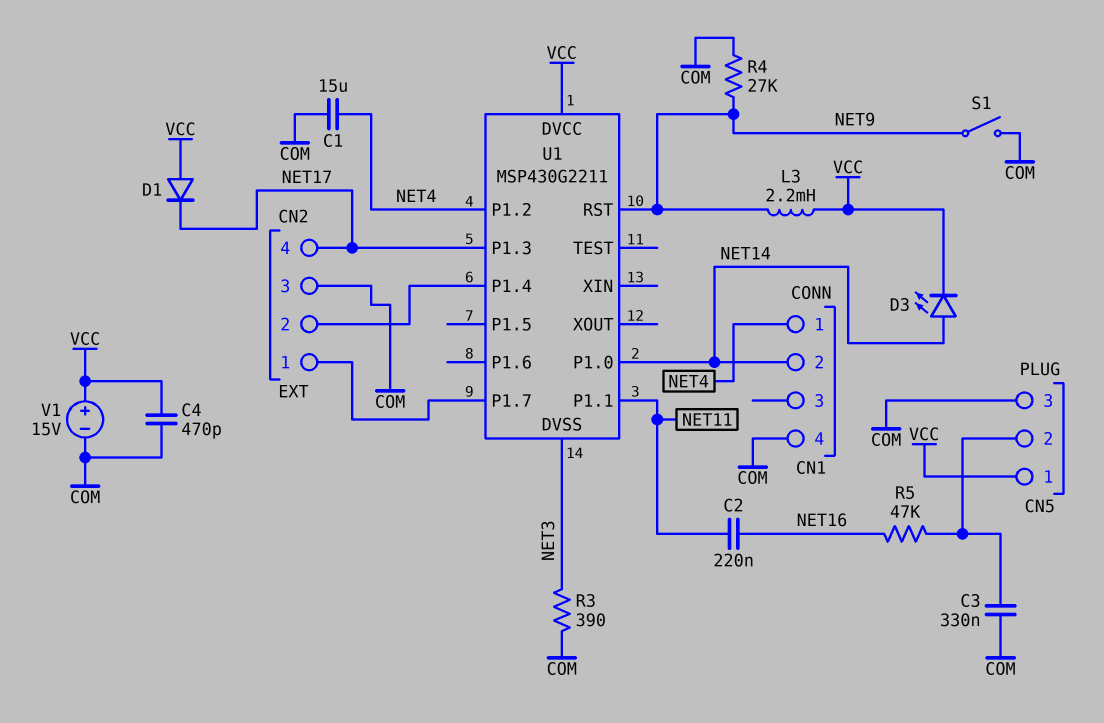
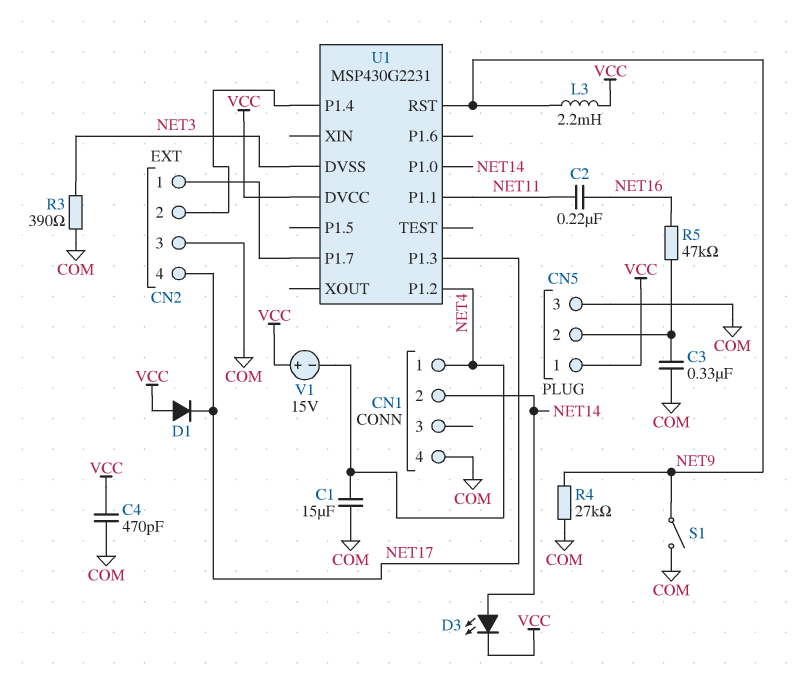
U1: MSP430G2211 -> MSP430G2231
V1: 15V (plus VCC, minus COM) -> 15V (plus VCC, minus NET4)

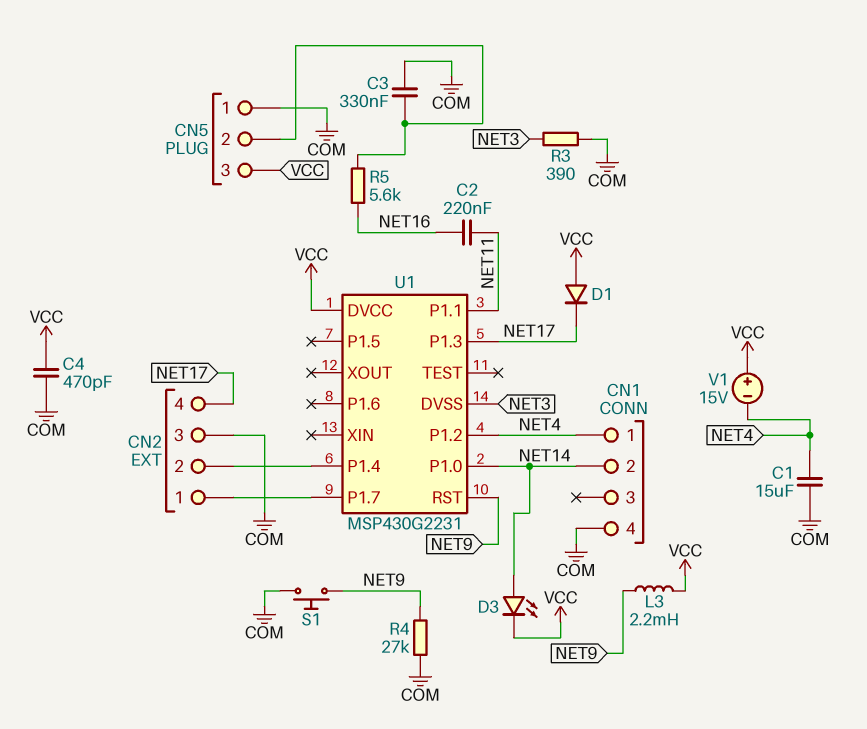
CN5 pin 1: VCC -> COM
CN5 pin 3: COM -> VCC
R5: 47k (CN5/2, NET16) -> 5.6k (CN5/2, NET16)
S1: switch (COM, NET9) -> button (COM, NET9)

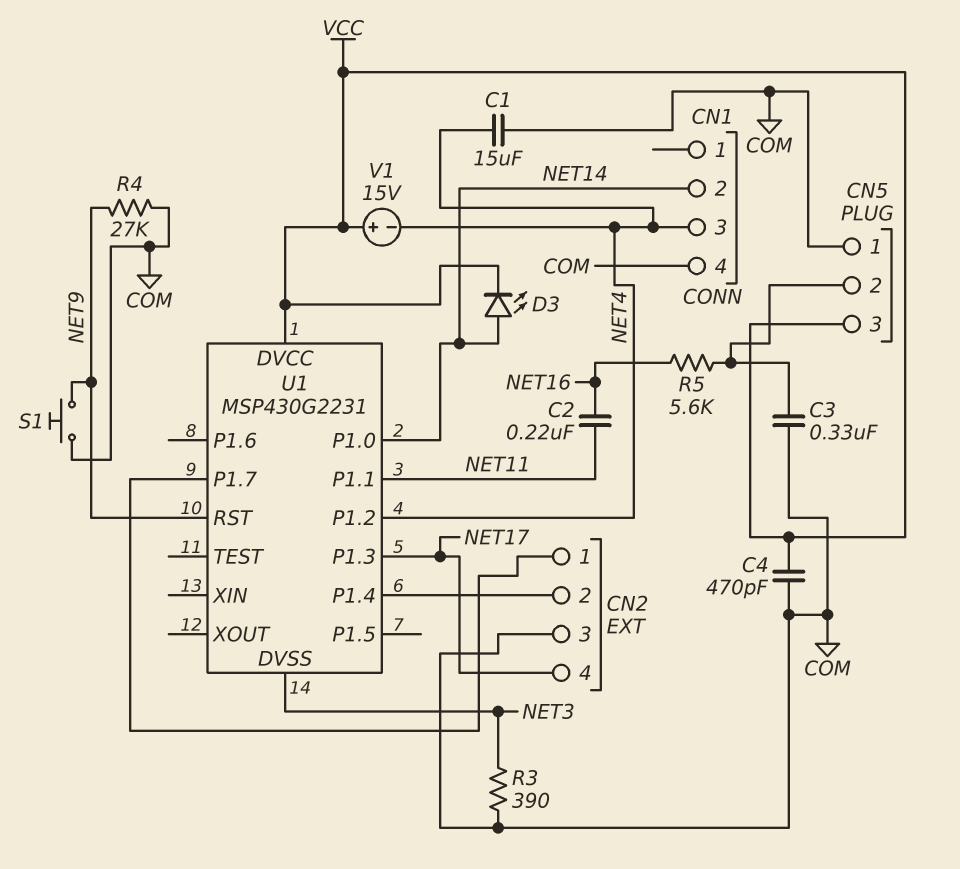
CN1 pin 1: NET4 -> none
CN1 pin 3: none -> NET4
D1: diode (A VCC, K NET17) -> none
L3: 2.2mH (NET9, VCC) -> none

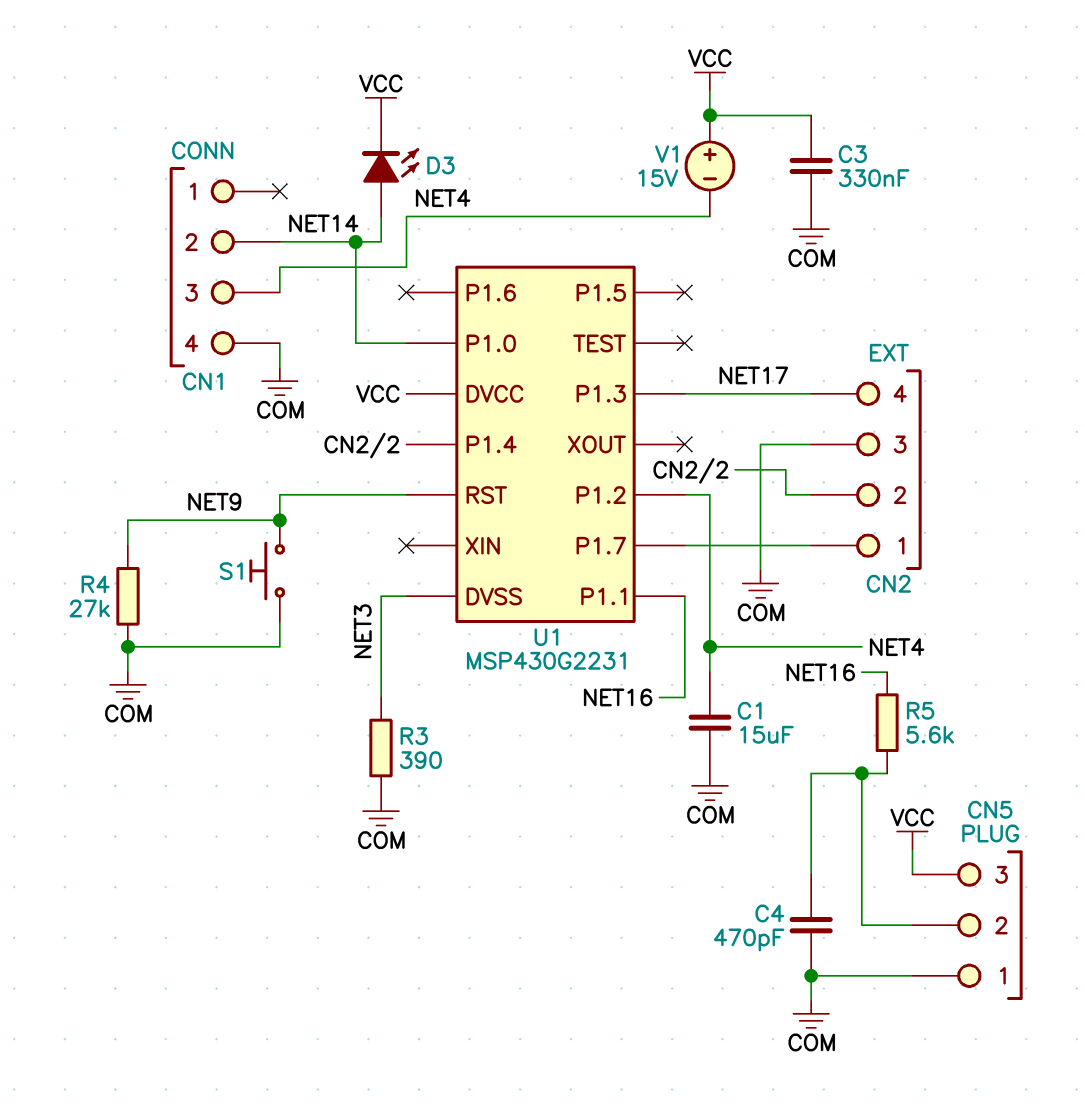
C2: 220nF (NET11, NET16) -> none
C3: 330nF (CN5/2, COM) -> 330nF (COM, VCC)
C4: 470pF (COM, VCC) -> 470pF (CN5/2, COM)
U1 pin P1.1: NET11 -> NET16

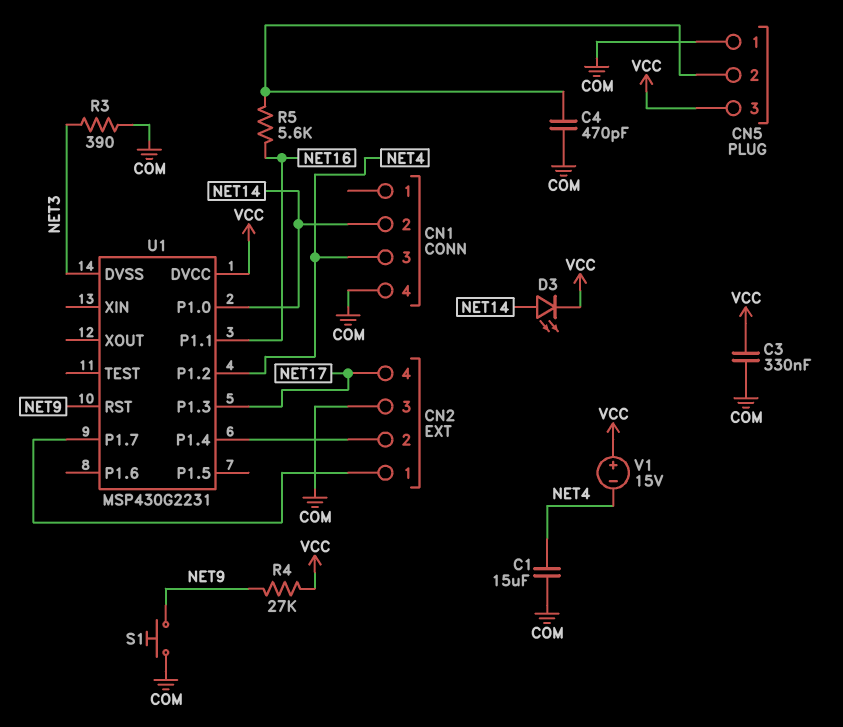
R4: 27k (COM, NET9) -> 27k (NET9, VCC)

